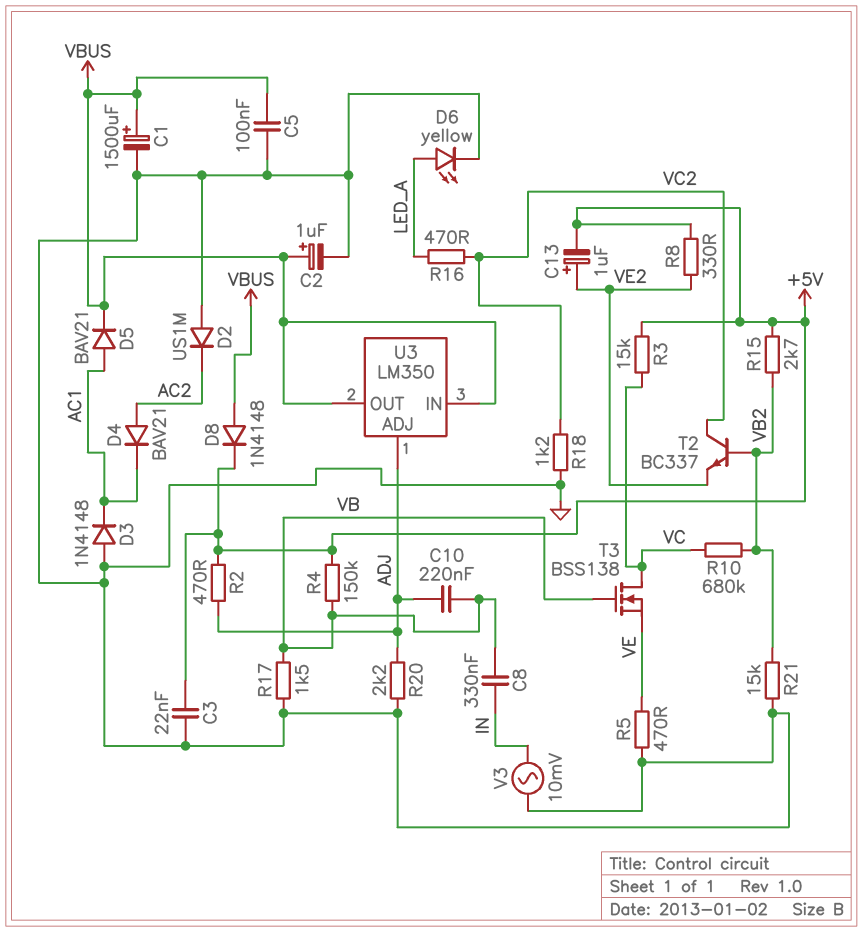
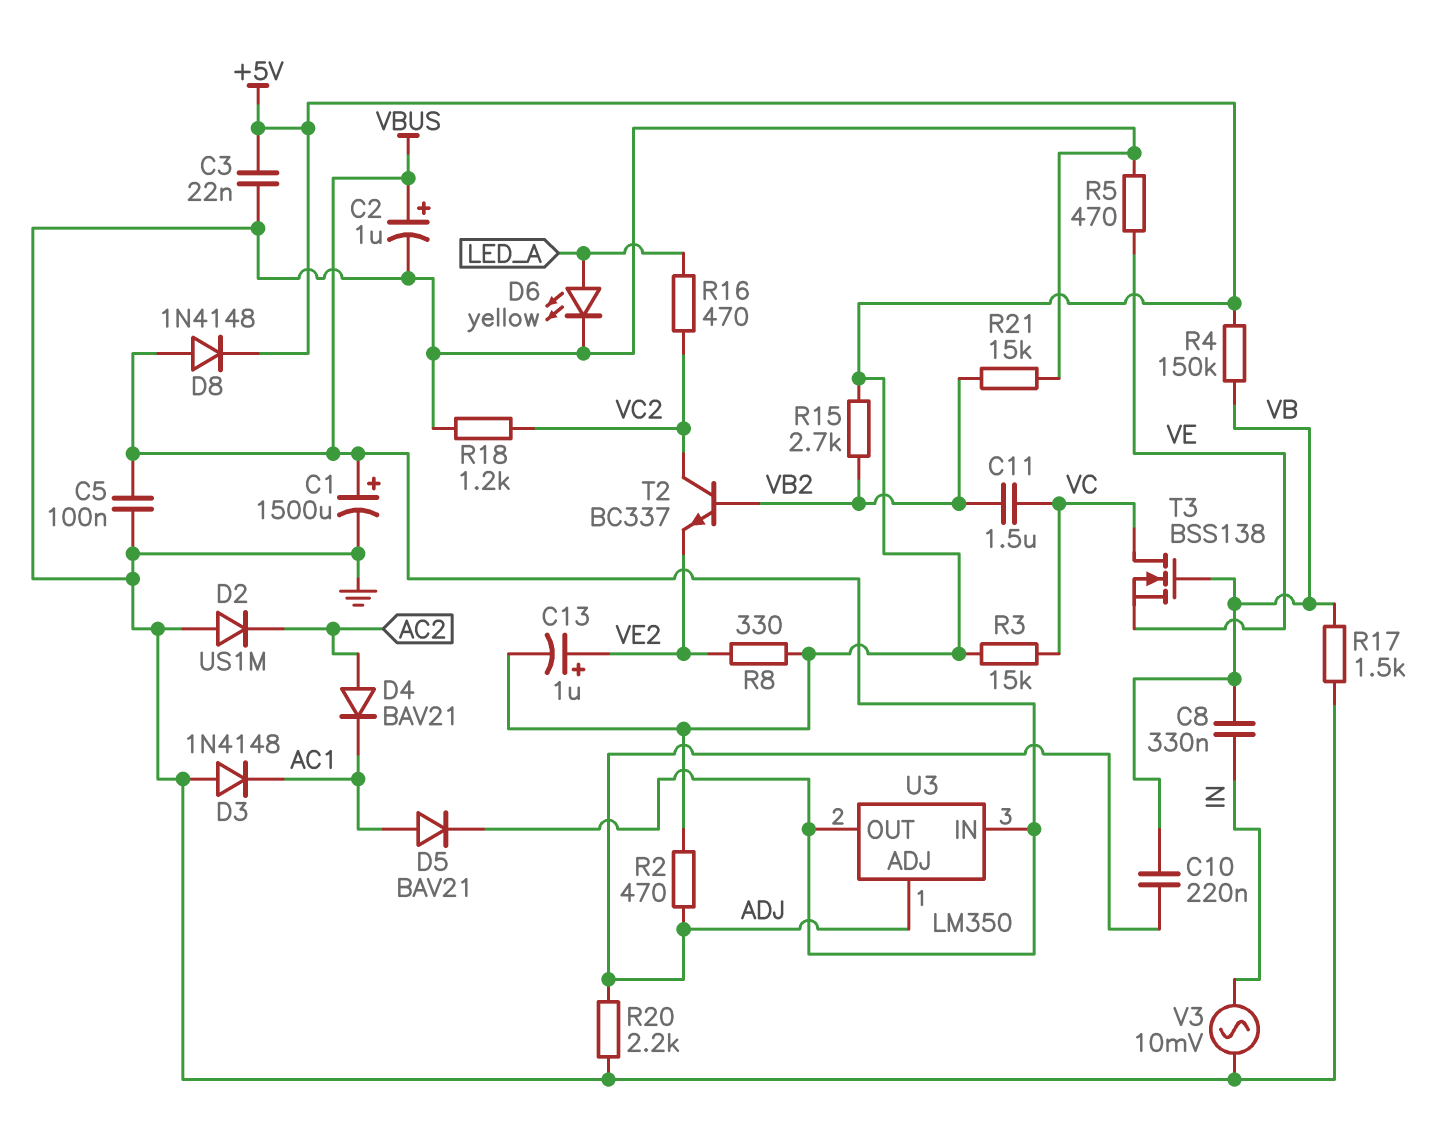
C11: none -> 1.5uF (VB2, VC)
R10: 680k (VB2, VC) -> none

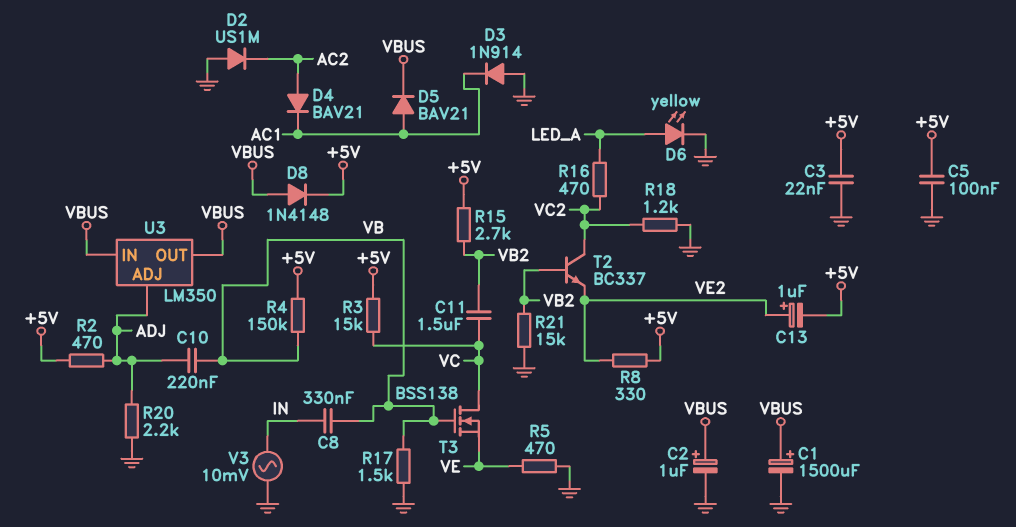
C5: 100nF (GND, VBUS) -> 100nF (+5V, GND)
D3: diode 1N4148 (A GND, K AC1) -> diode 1N914 (A GND, K AC1)

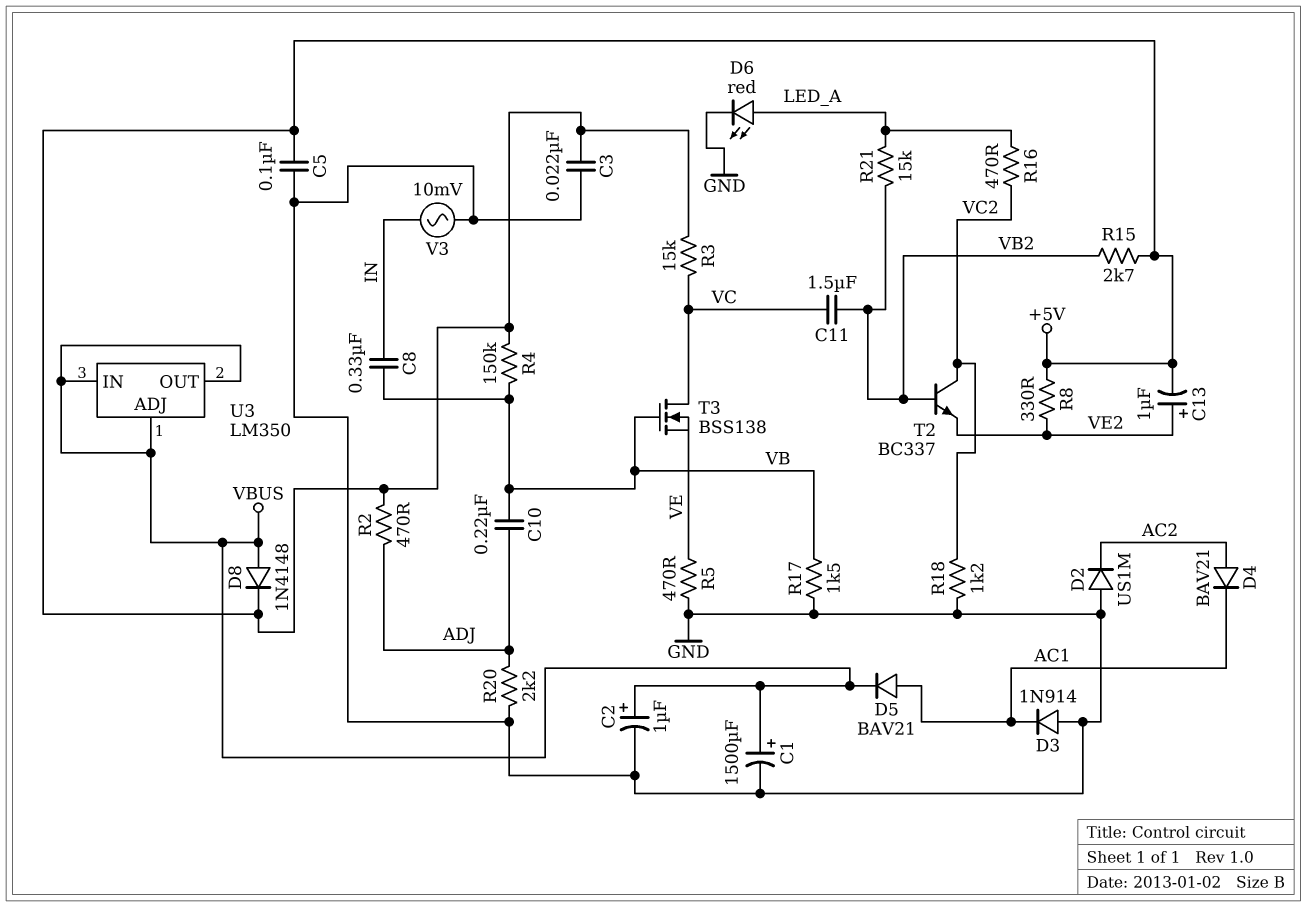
D6: LED yellow (A LED_A, K GND) -> LED red (A LED_A, K GND)
R21: 15k (GND, VB2) -> 15k (LED_A, VB2)
U3 pin ADJ: ADJ -> VBUS

